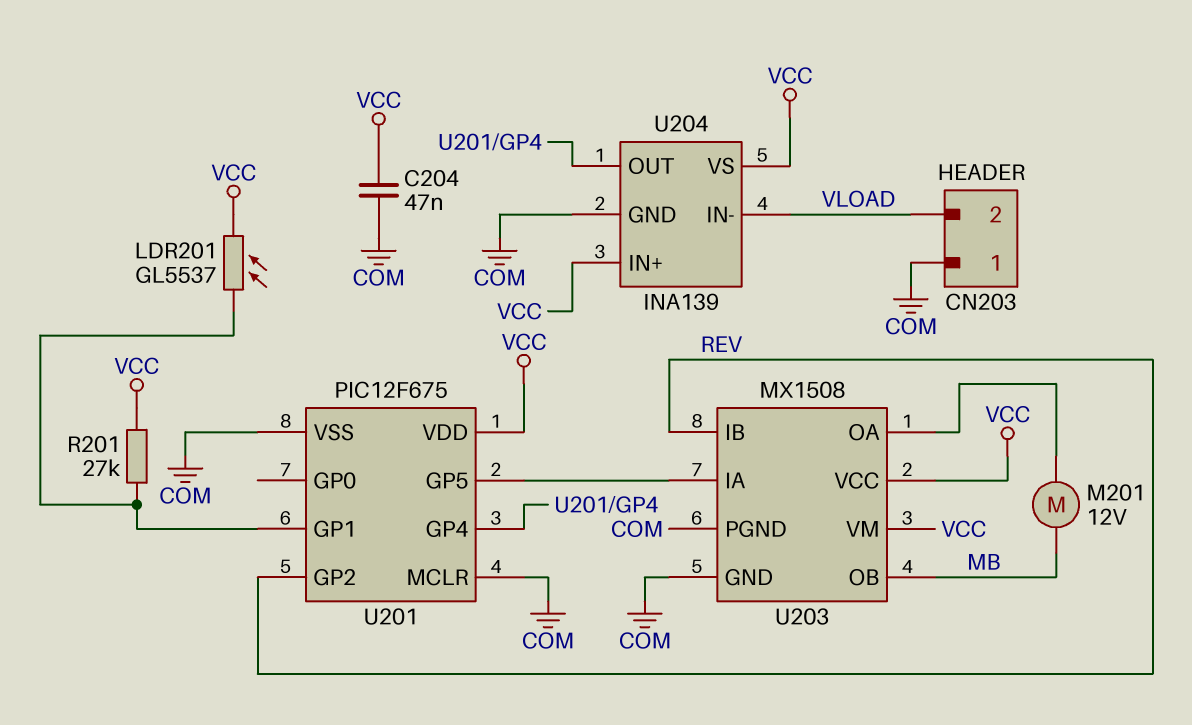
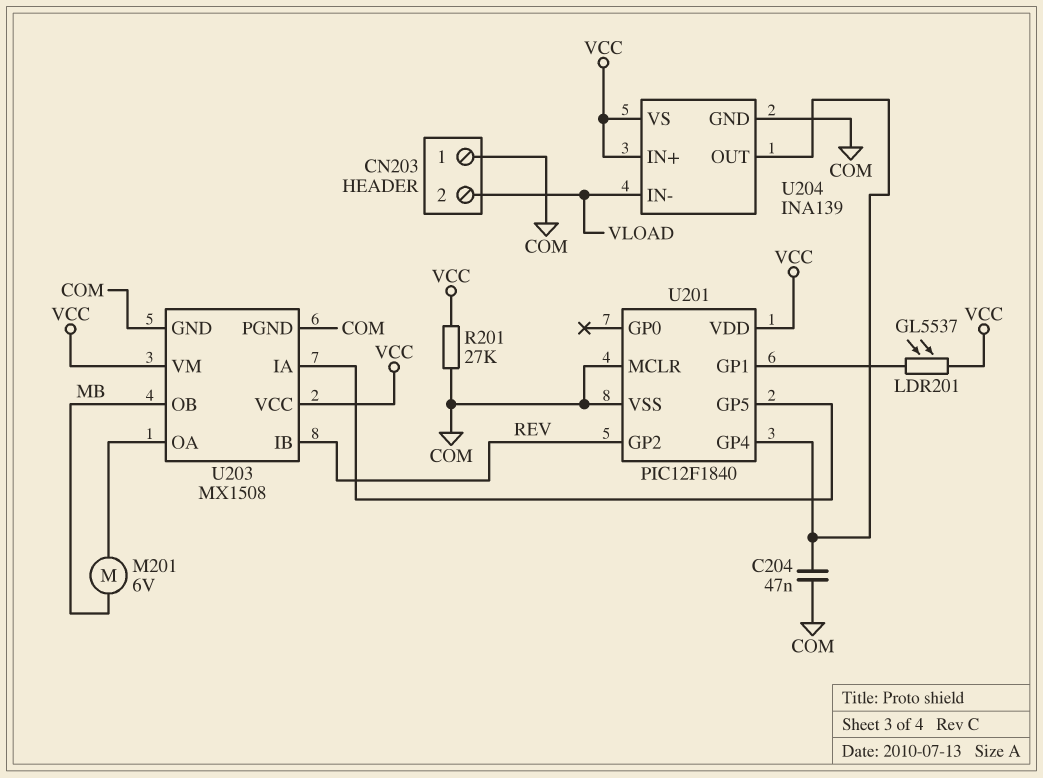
C204: 47nF (COM, VCC) -> 47nF (COM, U201/GP4)
M201: motor 12V (MB, U203/OA) -> motor 6V (MB, U203/OA)
R201: 27k (U201/GP1, VCC) -> 27k (COM, VCC)
U201: PIC12F675 -> PIC12F1840

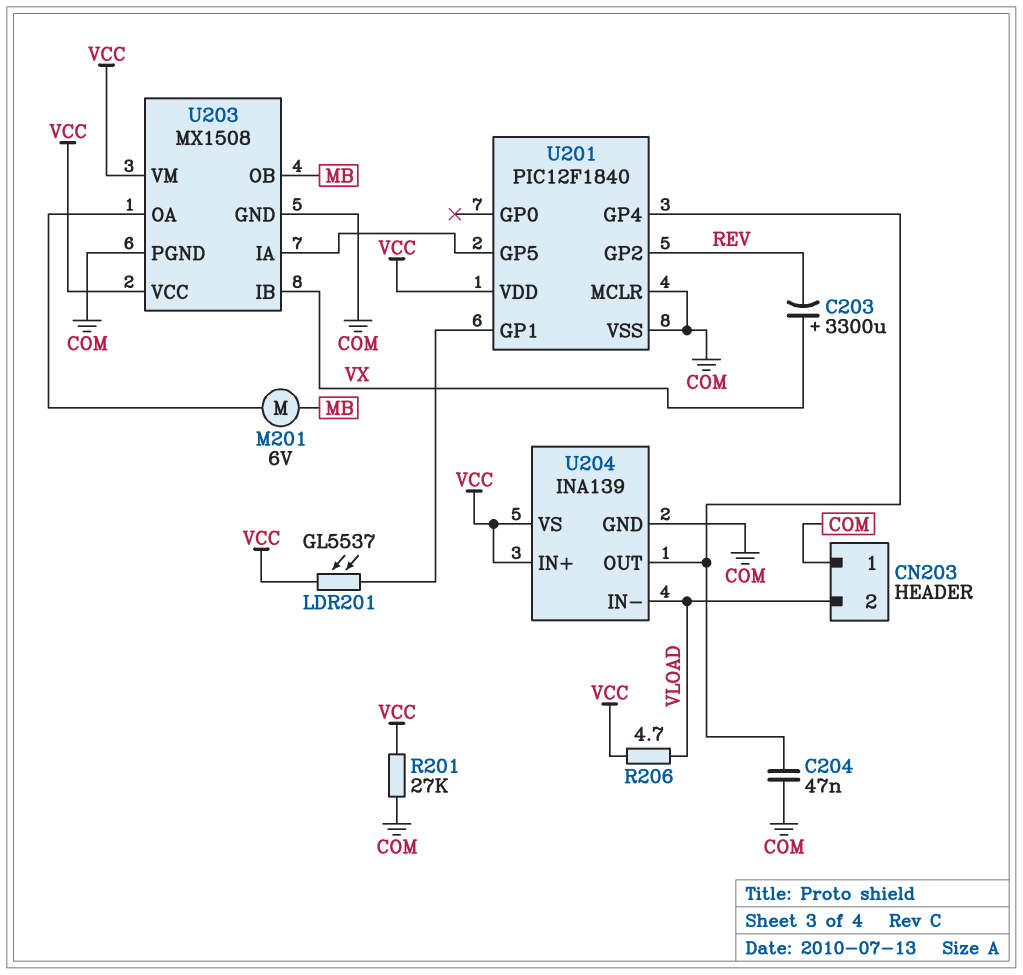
C203: none -> 3300uF (plus VX, minus REV)
R206: none -> 4.7 (VCC, VLOAD)
U203 pin IB: REV -> VX

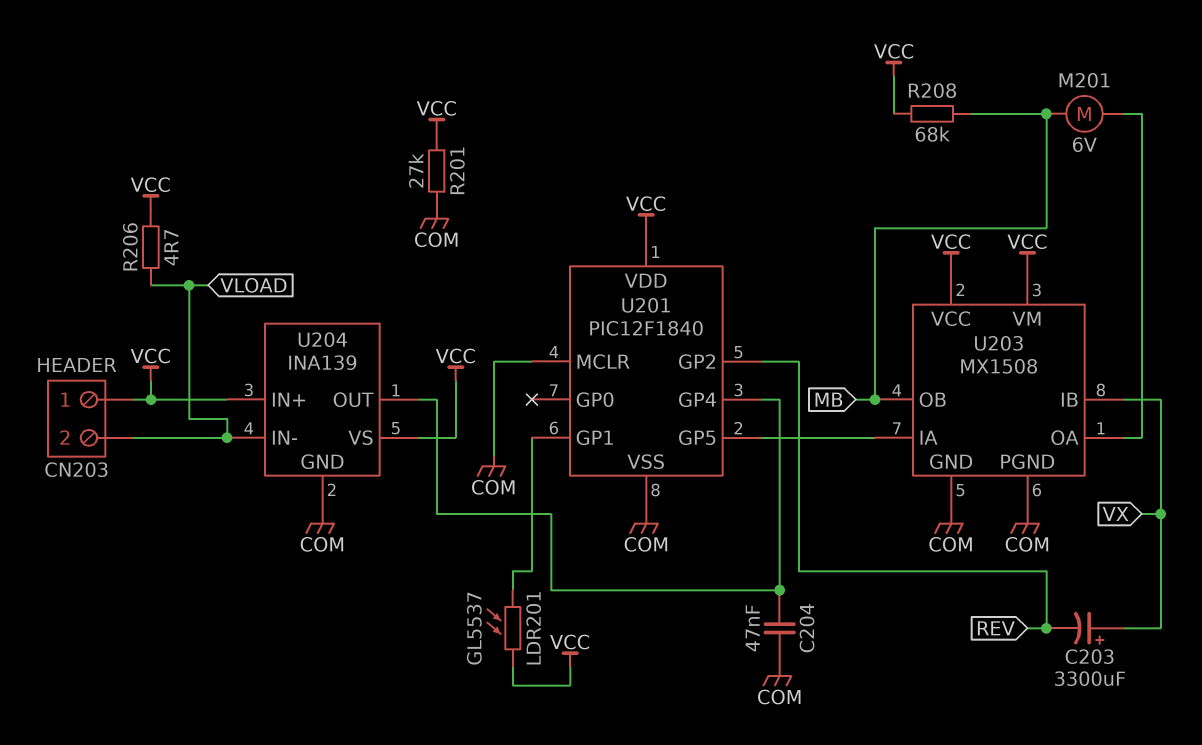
CN203 pin 1: COM -> VCC
R208: none -> 68k (MB, VCC)

